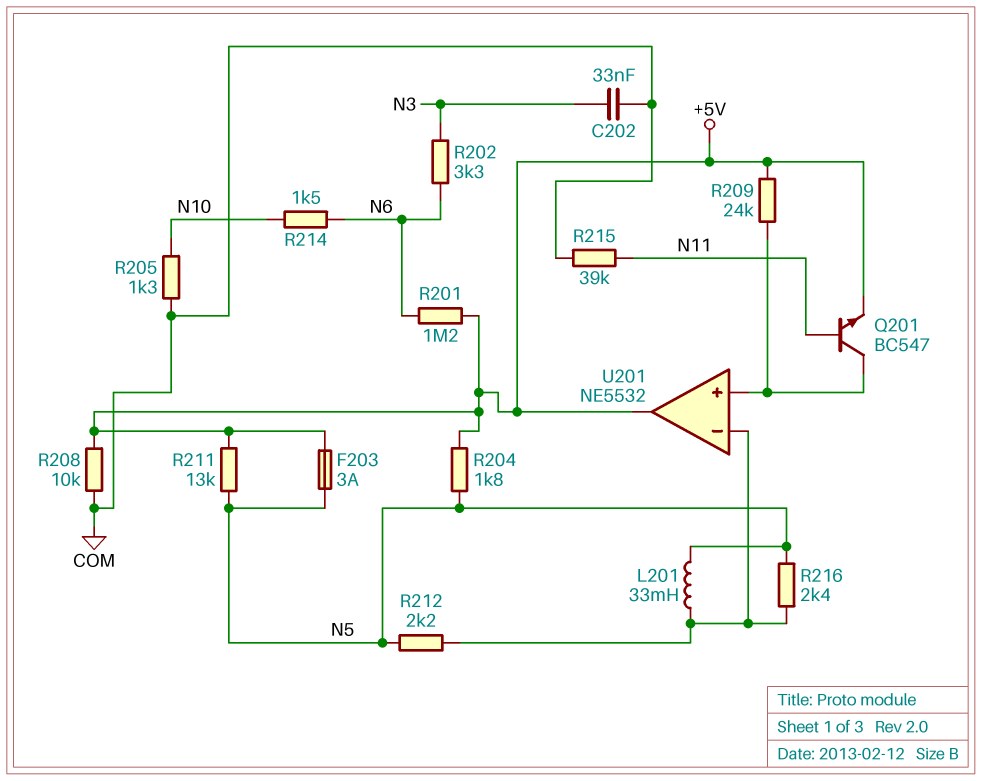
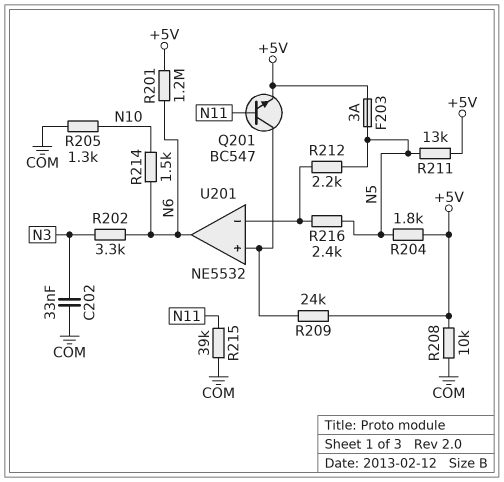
L201: 33mH (N5, U201/in-) -> none
U201 pin out: +5V -> N6

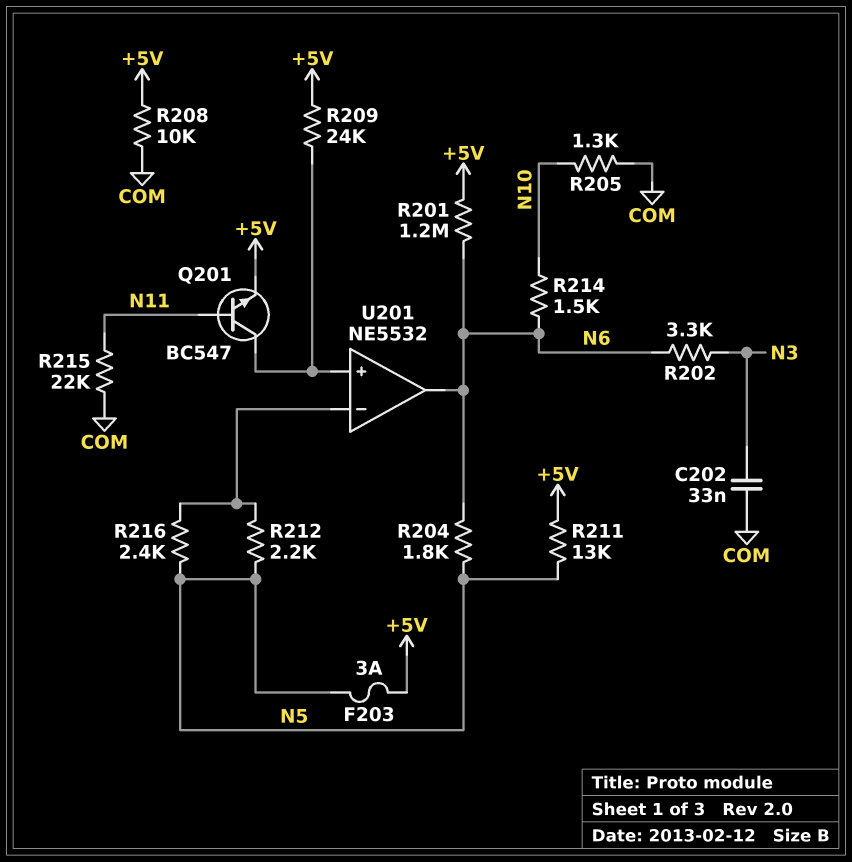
R204: 1.8k (+5V, N5) -> 1.8k (N5, N6)
R215: 39k (COM, N11) -> 22k (COM, N11)

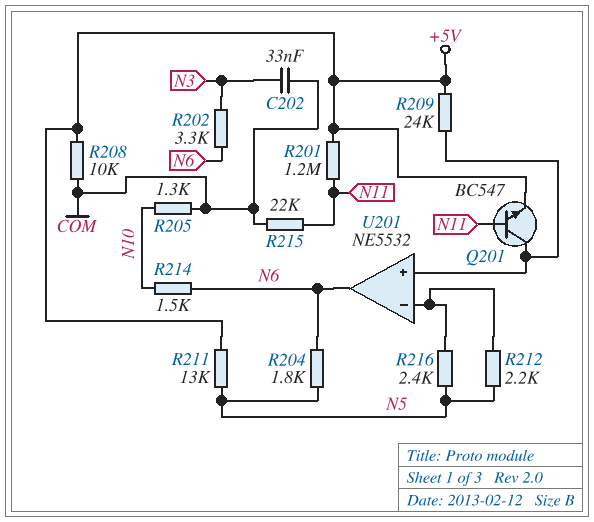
F203: 3A (+5V, N5) -> none
R201: 1.2M (+5V, N6) -> 1.2M (+5V, N11)

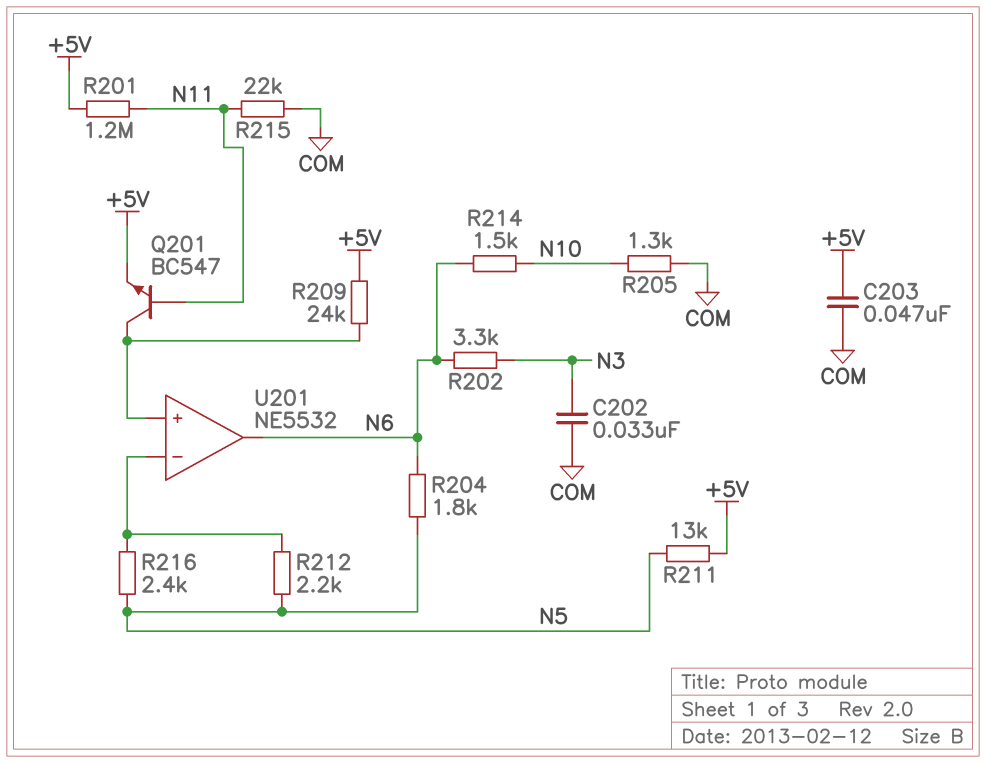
C203: none -> 47nF (+5V, COM)
R208: 10k (+5V, COM) -> none

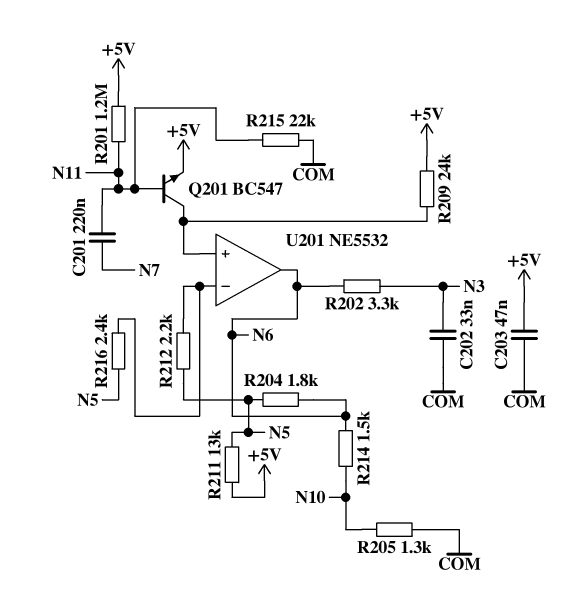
C201: none -> 220nF (N7, N11)

